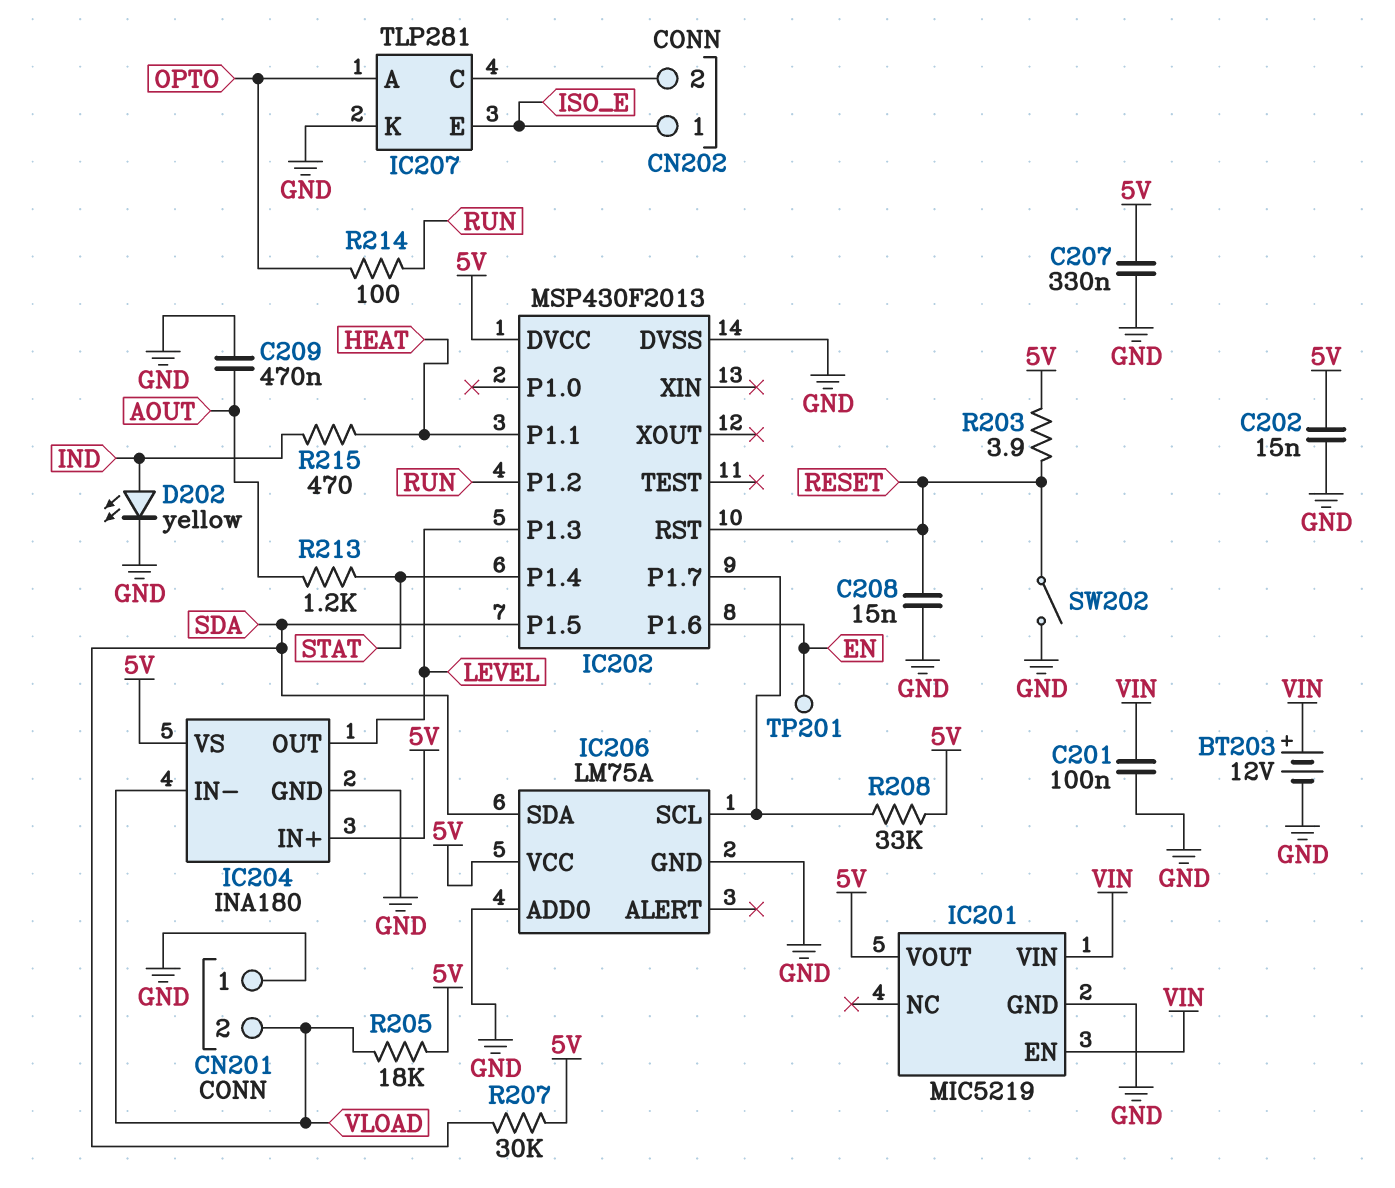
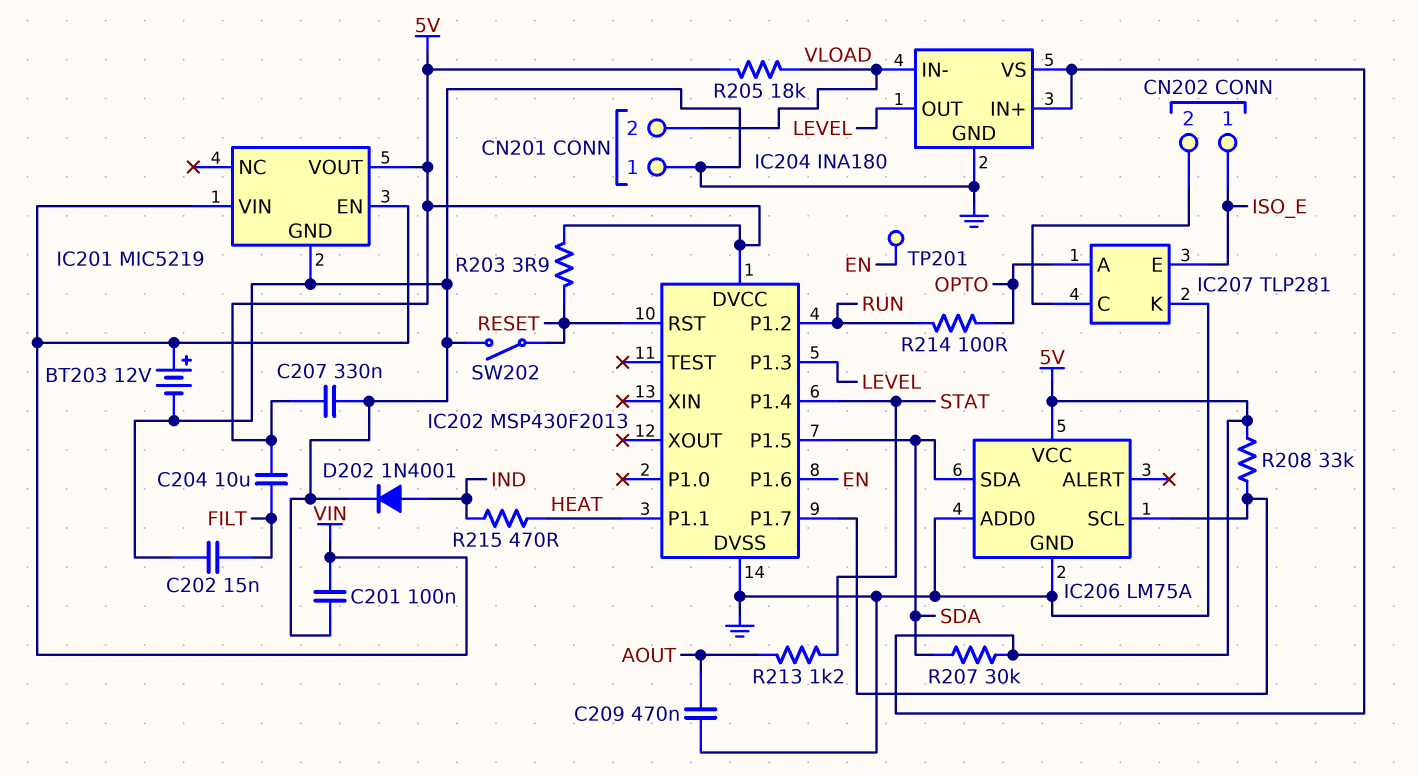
C202: 15nF (5V, GND) -> 15nF (FILT, GND)
C204: none -> 10uF (5V, FILT)
C208: 15nF (GND, RESET) -> none
D202: LED yellow (A IND, K GND) -> diode 1N4001 (A IND, K GND)

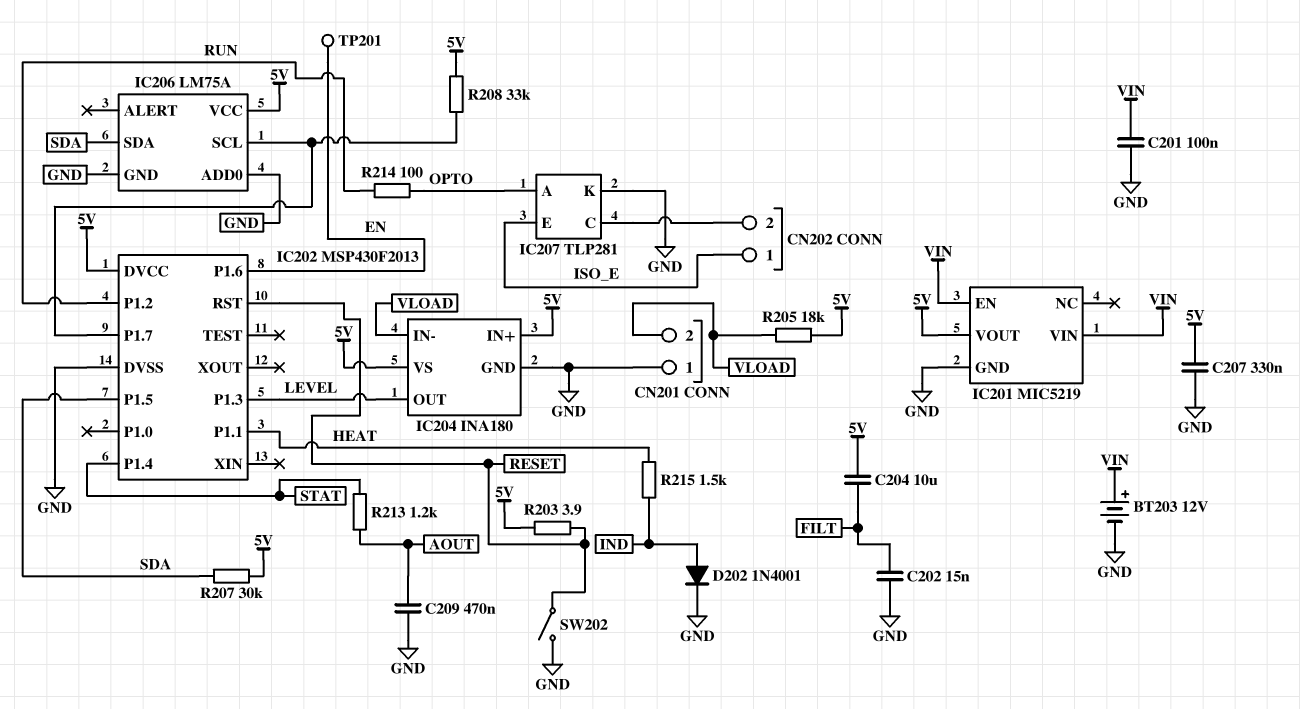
R215: 470 (HEAT, IND) -> 1.5k (HEAT, IND)

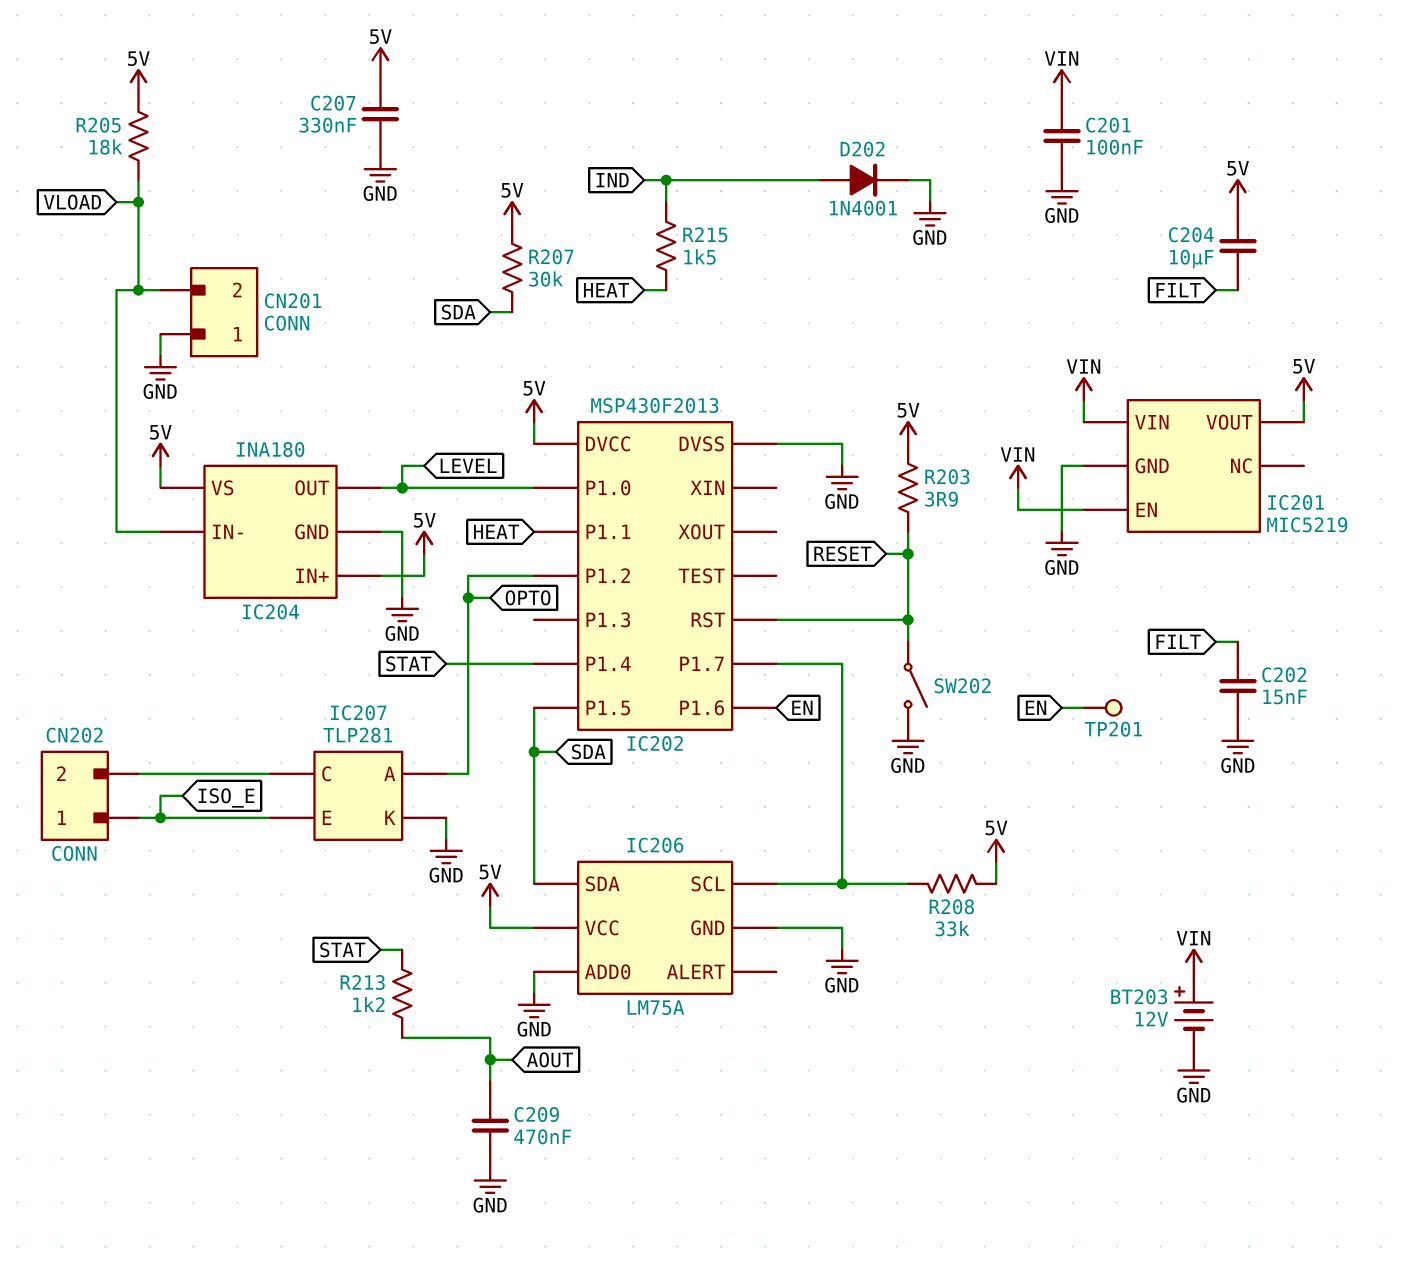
IC202 pin P1.0: none -> LEVEL
IC202 pin P1.2: RUN -> OPTO
IC202 pin P1.3: LEVEL -> none
R214: 100 (OPTO, RUN) -> none

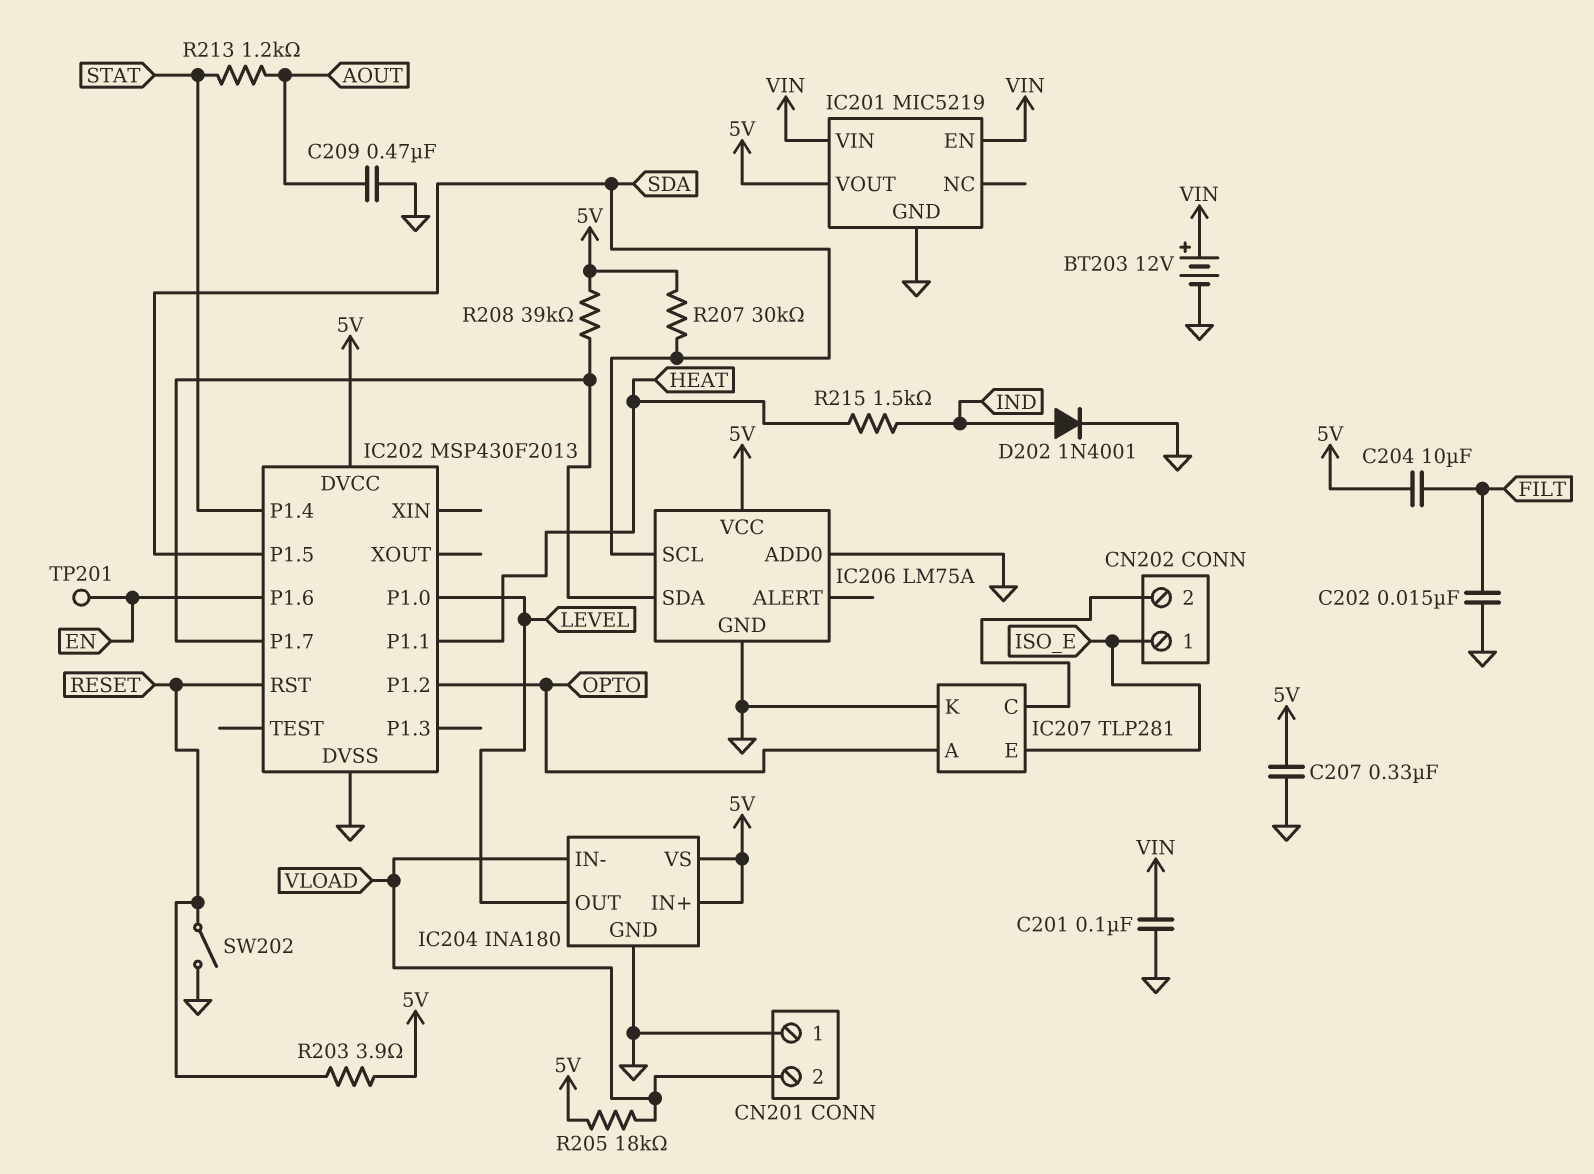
IC206 pin SCL: IC202/P1.7 -> SDA
IC206 pin SDA: SDA -> IC202/P1.7
R208: 33k (5V, IC202/P1.7) -> 39k (5V, IC202/P1.7)

